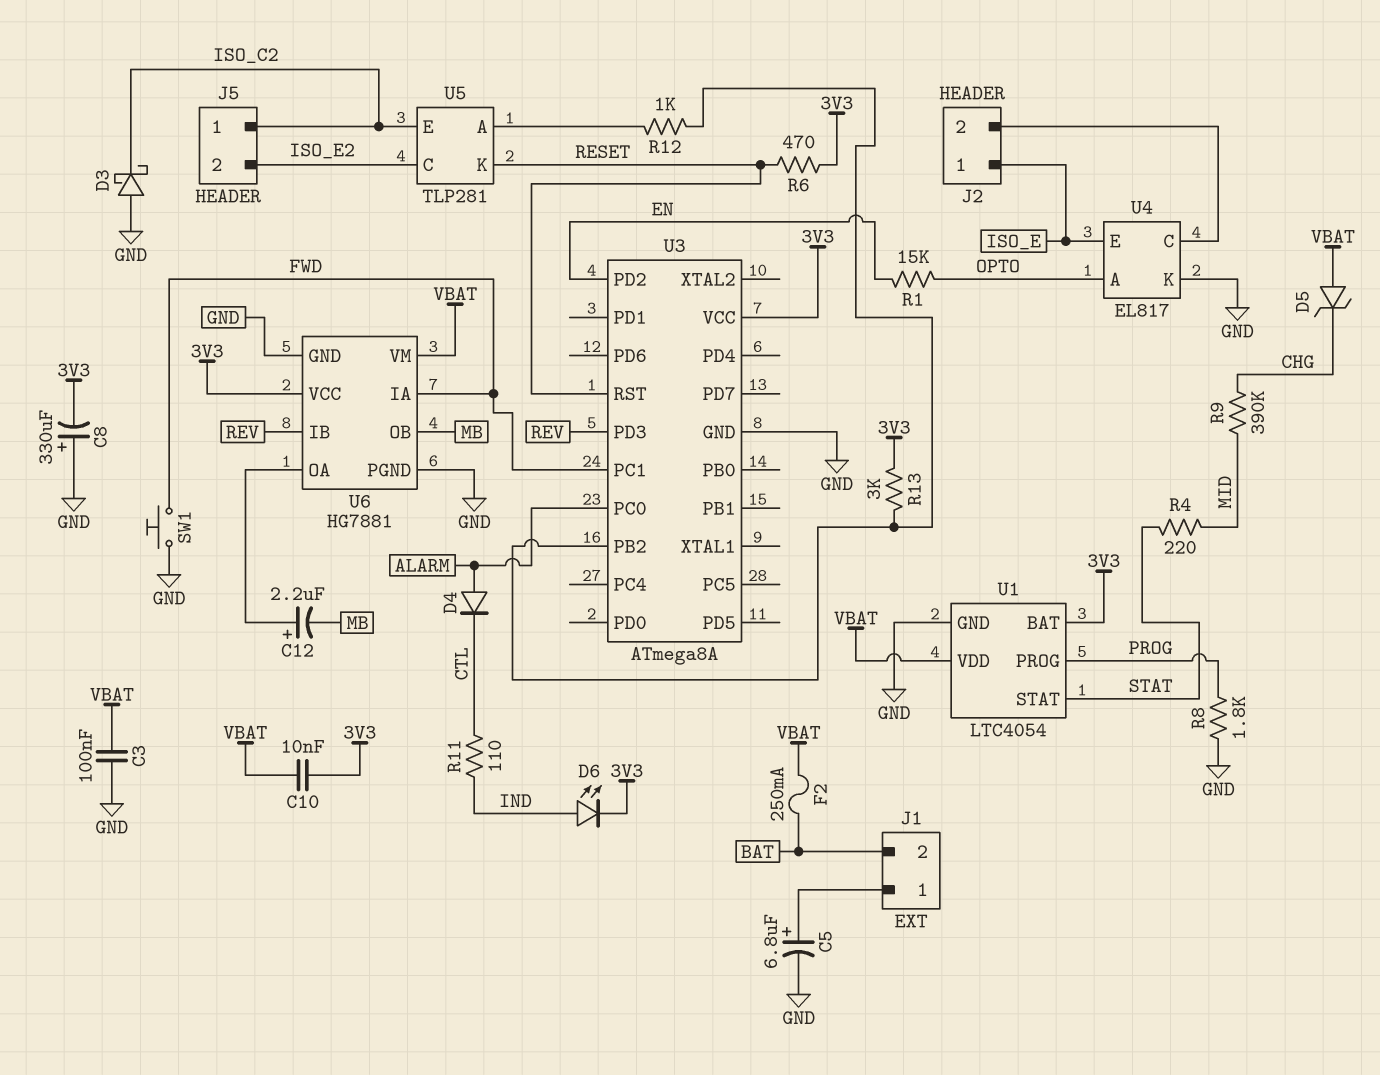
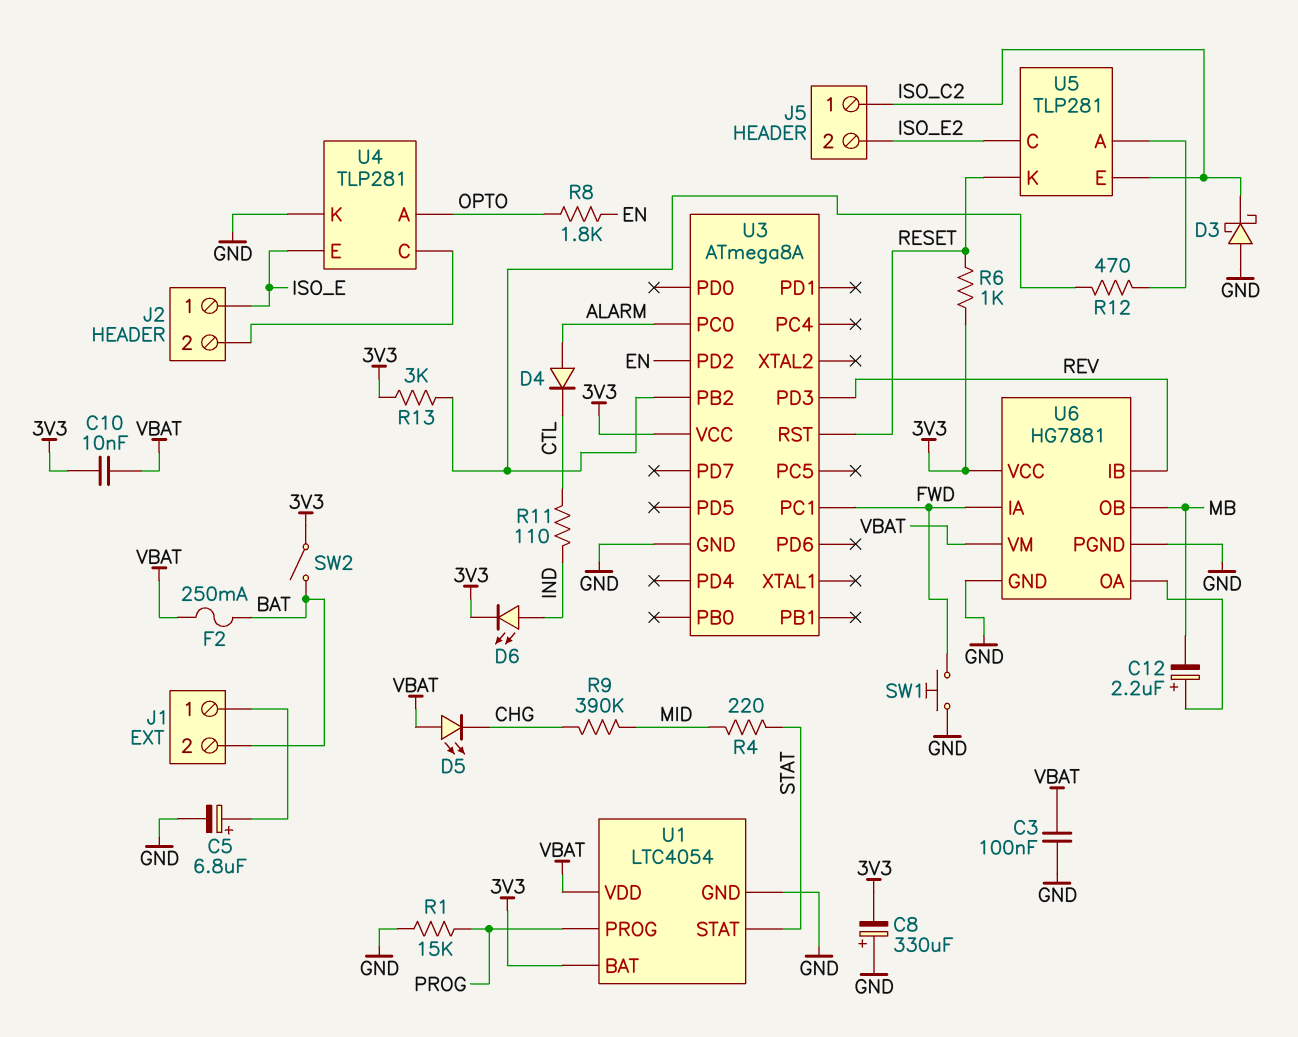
D5: zener (A VBAT, K CHG) -> LED (A VBAT, K CHG)
R1: 15k (EN, OPTO) -> 15k (GND, PROG)
R6: 470 (3V3, RESET) -> 1k (3V3, RESET)
R8: 1.8k (GND, PROG) -> 1.8k (EN, OPTO)
R12: 1k (U3/PB2, U5/A) -> 470 (U3/PB2, U5/A)
SW2: none -> switch (3V3, BAT)
U4: EL817 -> TLP281

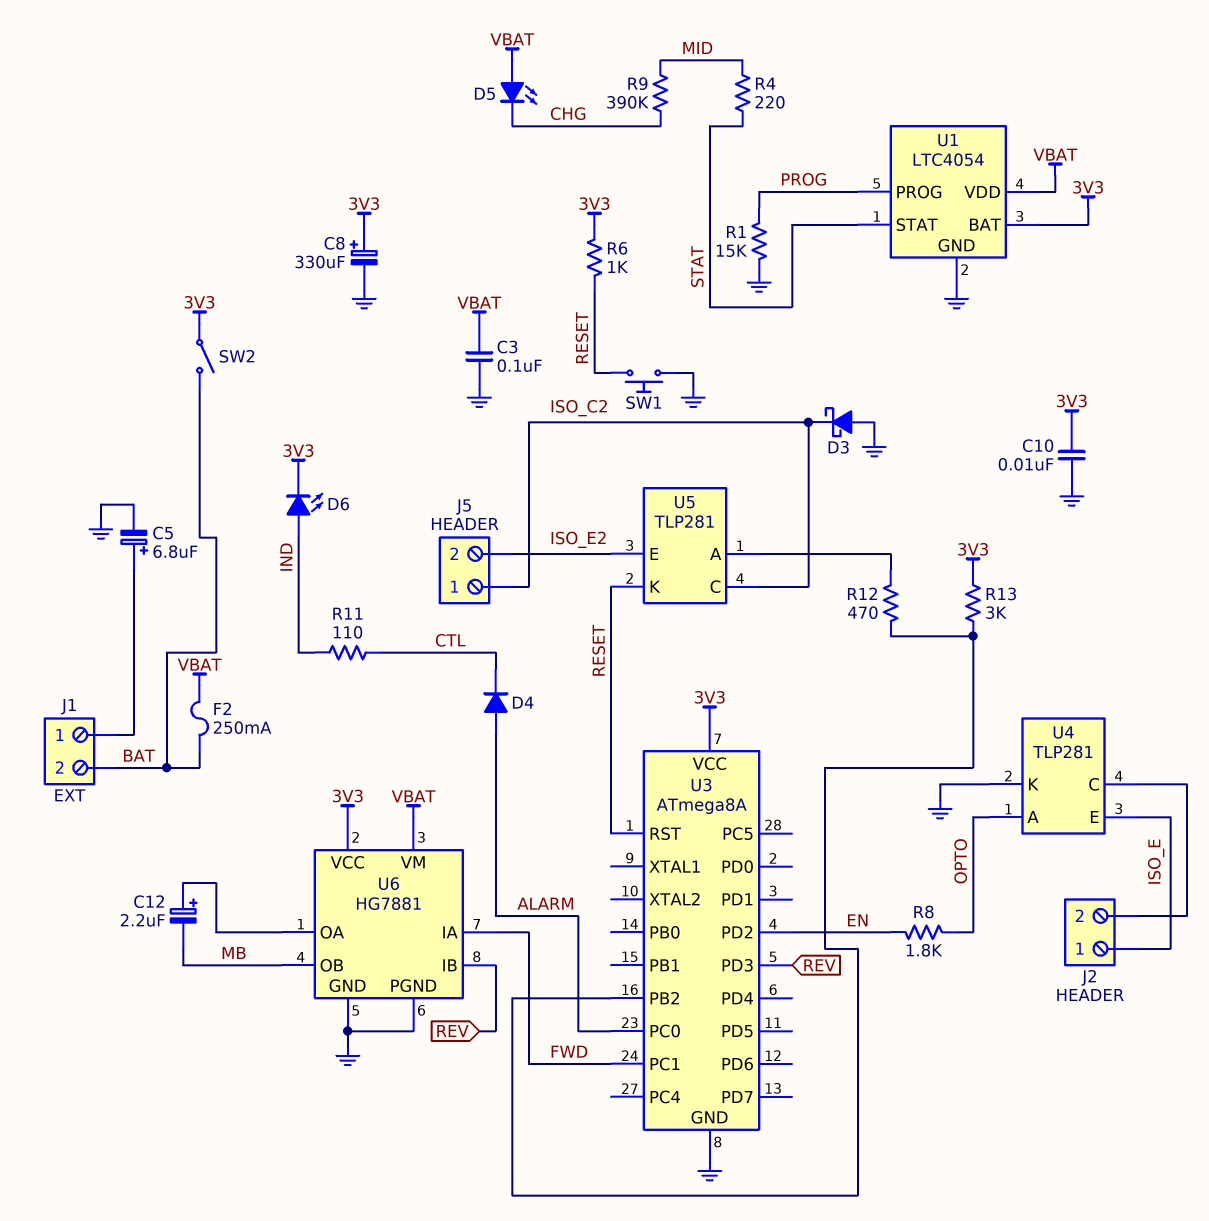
C8: 330uF (plus GND, minus 3V3) -> 330uF (plus 3V3, minus GND)
C10: 10nF (3V3, VBAT) -> 10nF (3V3, GND)
SW1: button (FWD, GND) -> button (GND, RESET)
U5 pin C: ISO_E2 -> ISO_C2
U5 pin E: ISO_C2 -> ISO_E2

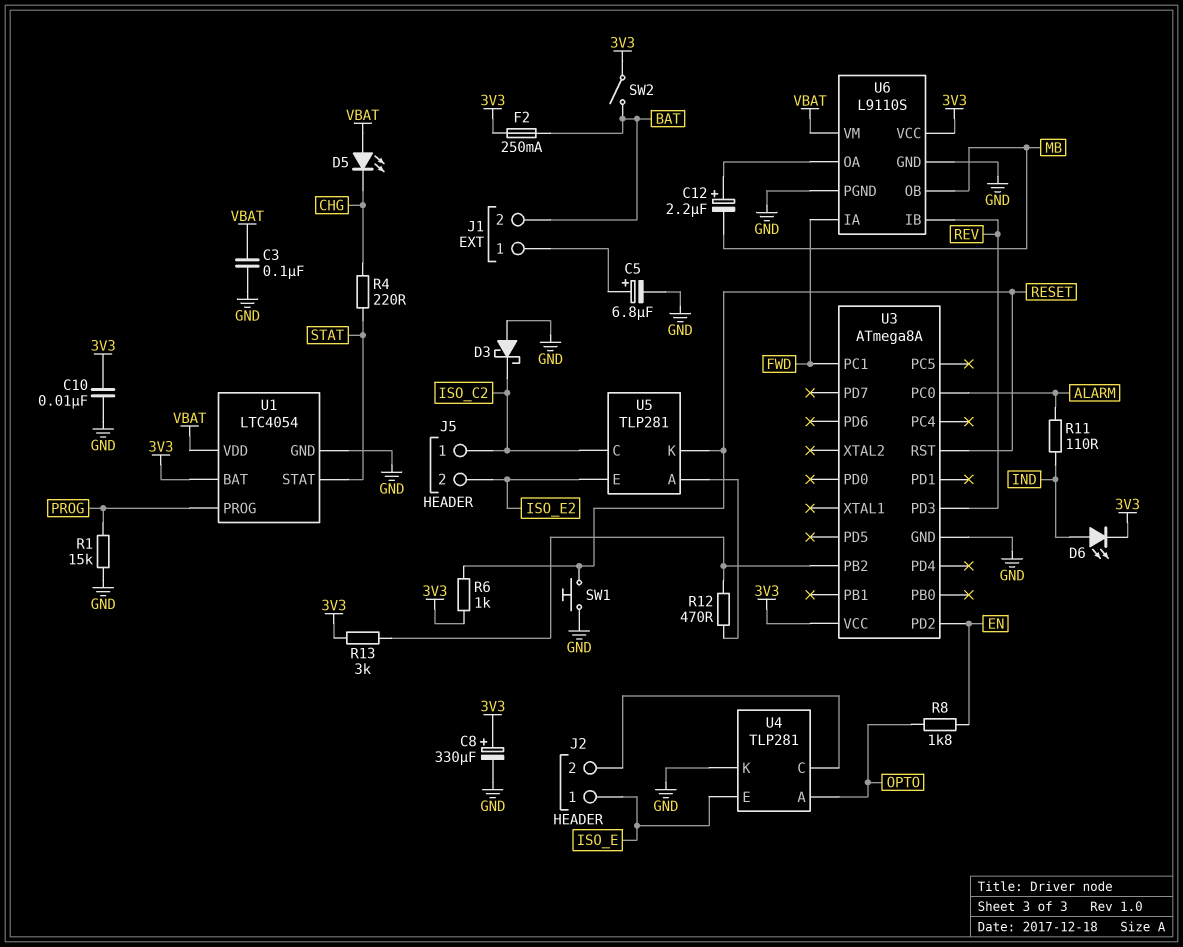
D4: diode (A ALARM, K CTL) -> none
F2: 250mA (BAT, VBAT) -> 250mA (3V3, BAT)
R4: 220 (MID, STAT) -> 220 (CHG, STAT)
R9: 390k (CHG, MID) -> none
R11: 110 (CTL, IND) -> 110 (ALARM, IND)
U6: HG7881 -> L9110S

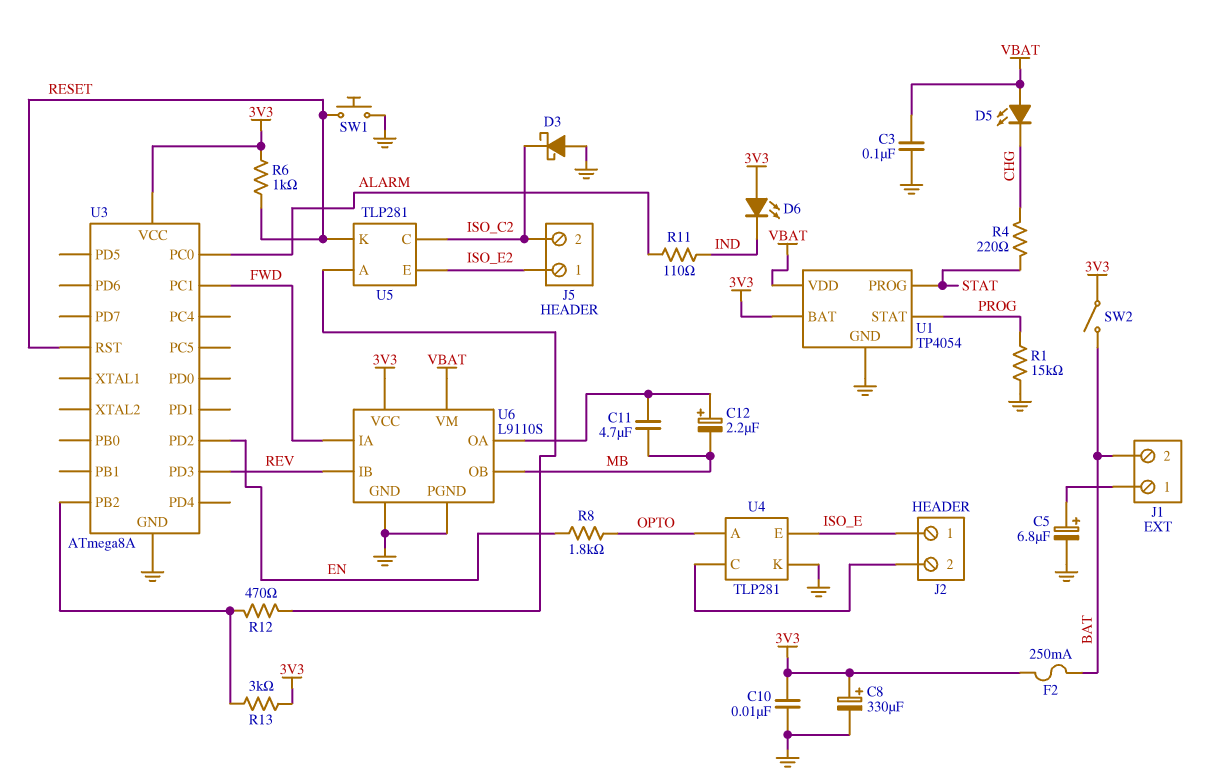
C11: none -> 4.7uF (MB, U6/OA)
D6: LED (A IND, K 3V3) -> LED (A 3V3, K IND)
J5 pin 1: ISO_C2 -> ISO_E2
J5 pin 2: ISO_E2 -> ISO_C2
U1: LTC4054 -> TP4054
U1 pin PROG: PROG -> STAT
U1 pin STAT: STAT -> PROG

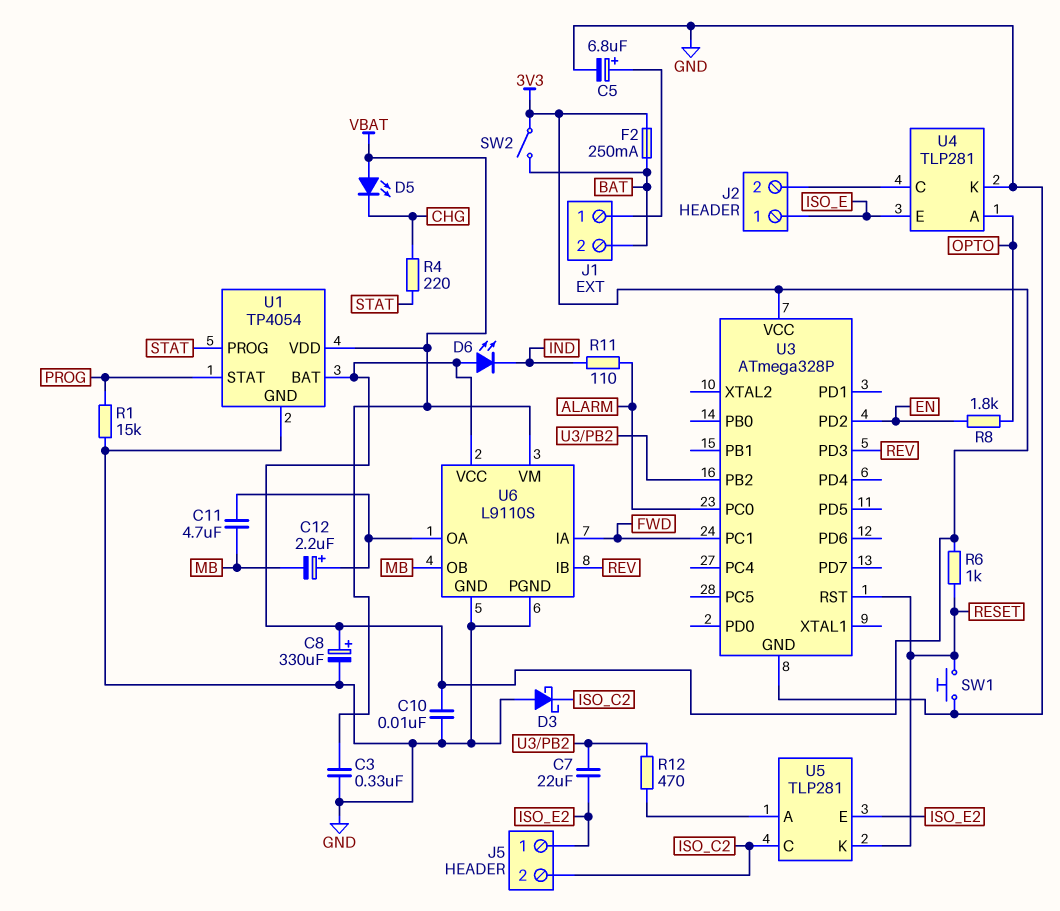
C3: 100nF (GND, VBAT) -> 330nF (GND, VBAT)
C7: none -> 22uF (ISO_E2, U3/PB2)
R13: 3k (3V3, U3/PB2) -> none
U3: ATmega8A -> ATmega328P

